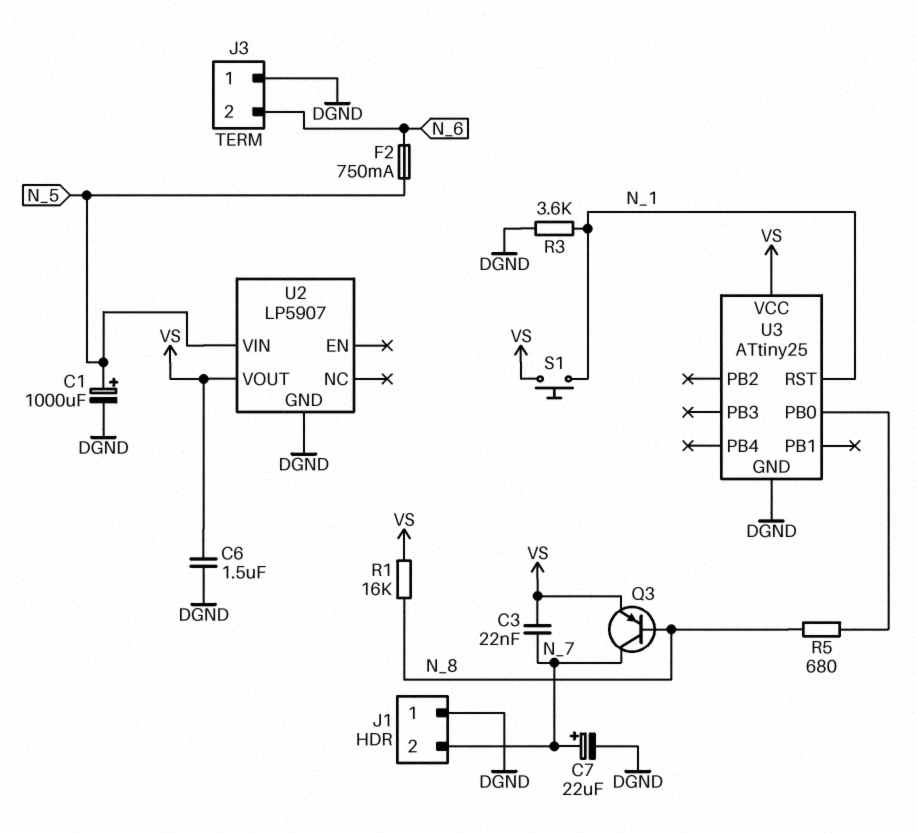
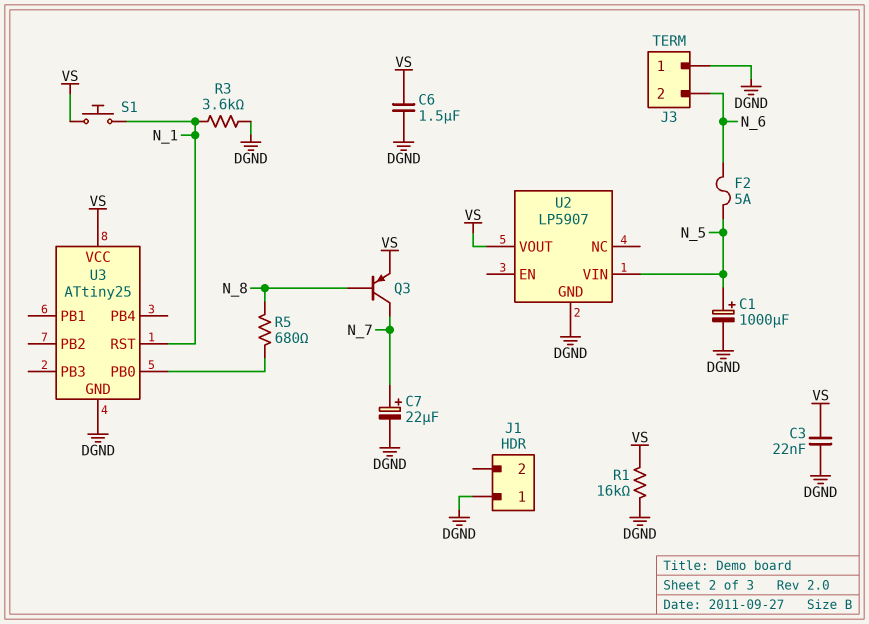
C3: 22nF (N_7, VS) -> 22nF (DGND, VS)
F2: 750mA (N_5, N_6) -> 5A (N_5, N_6)
J1 pin 2: N_7 -> none
R1: 16k (N_8, VS) -> 16k (DGND, VS)

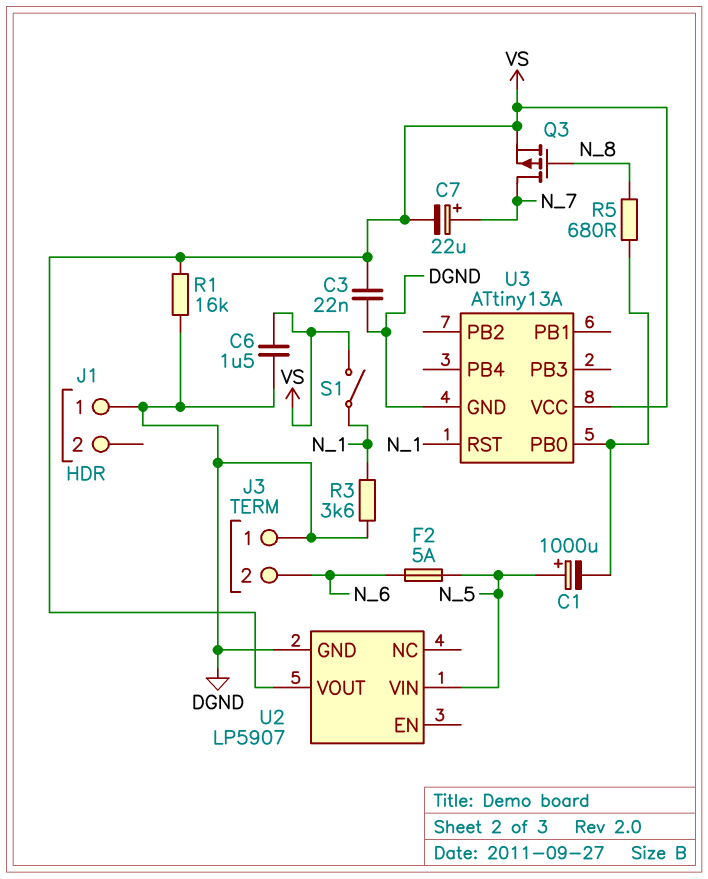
C1: 1000uF (plus N_5, minus DGND) -> 1000uF (plus N_5, minus U3/PB0)
C7: 22uF (plus N_7, minus DGND) -> 22uF (plus N_7, minus VS)
Q3: PNP (B N_8, C N_7, E VS) -> PMOS (G N_8, D N_7, S VS)
S1: button (N_1, VS) -> switch (N_1, VS)
U3: ATtiny25 -> ATtiny13A

